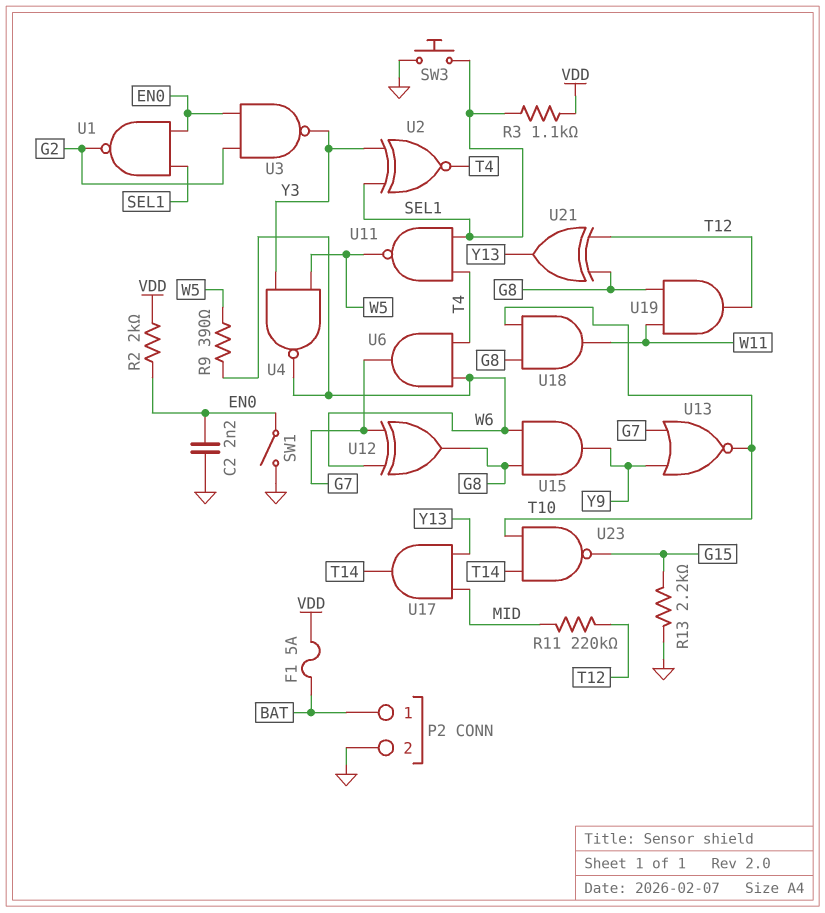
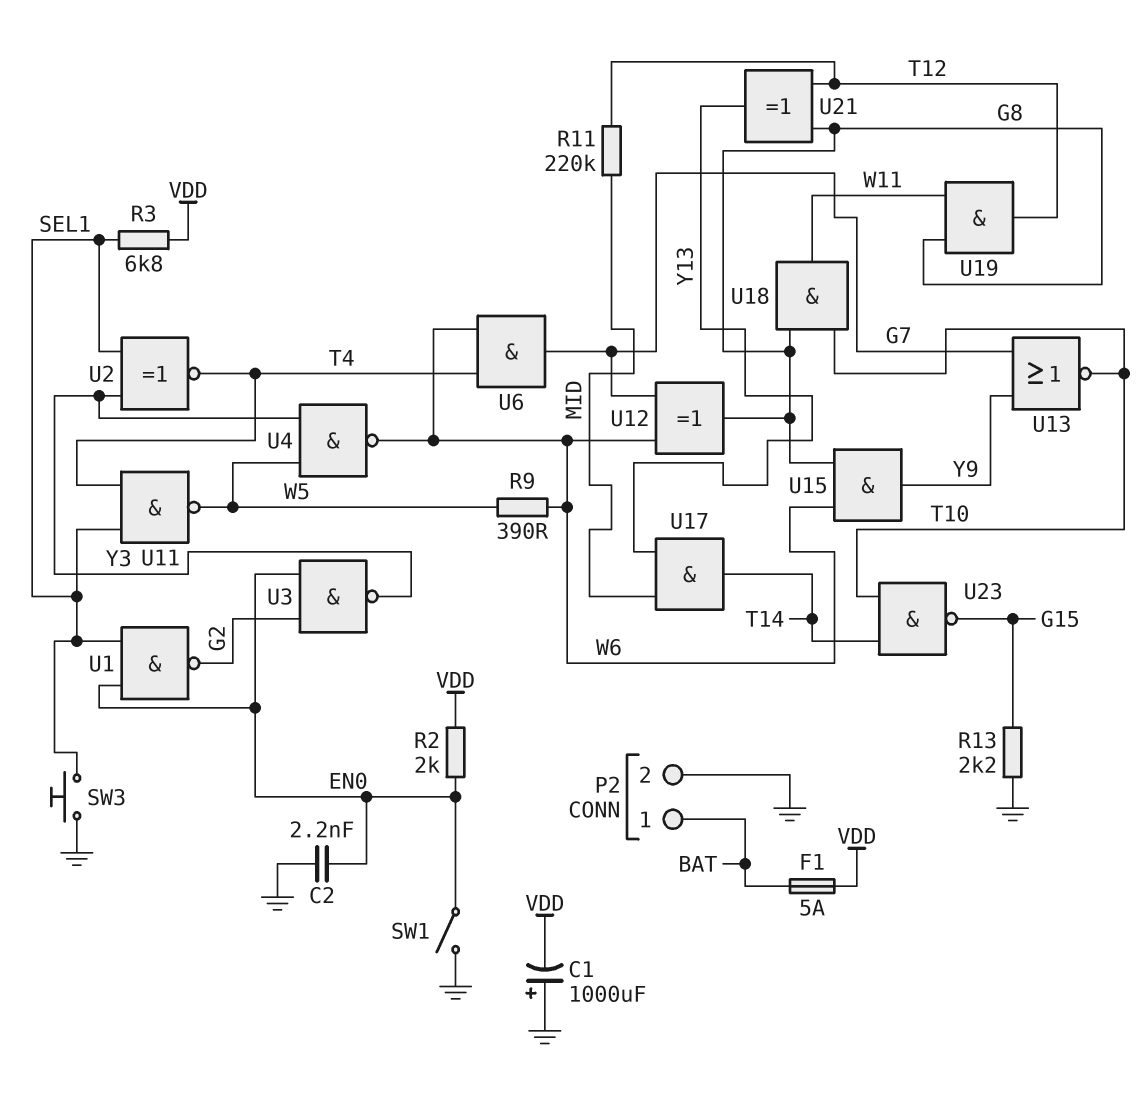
C1: none -> 1000uF (plus GND, minus VDD)
R3: 1.1k (SEL1, VDD) -> 6.8k (SEL1, VDD)

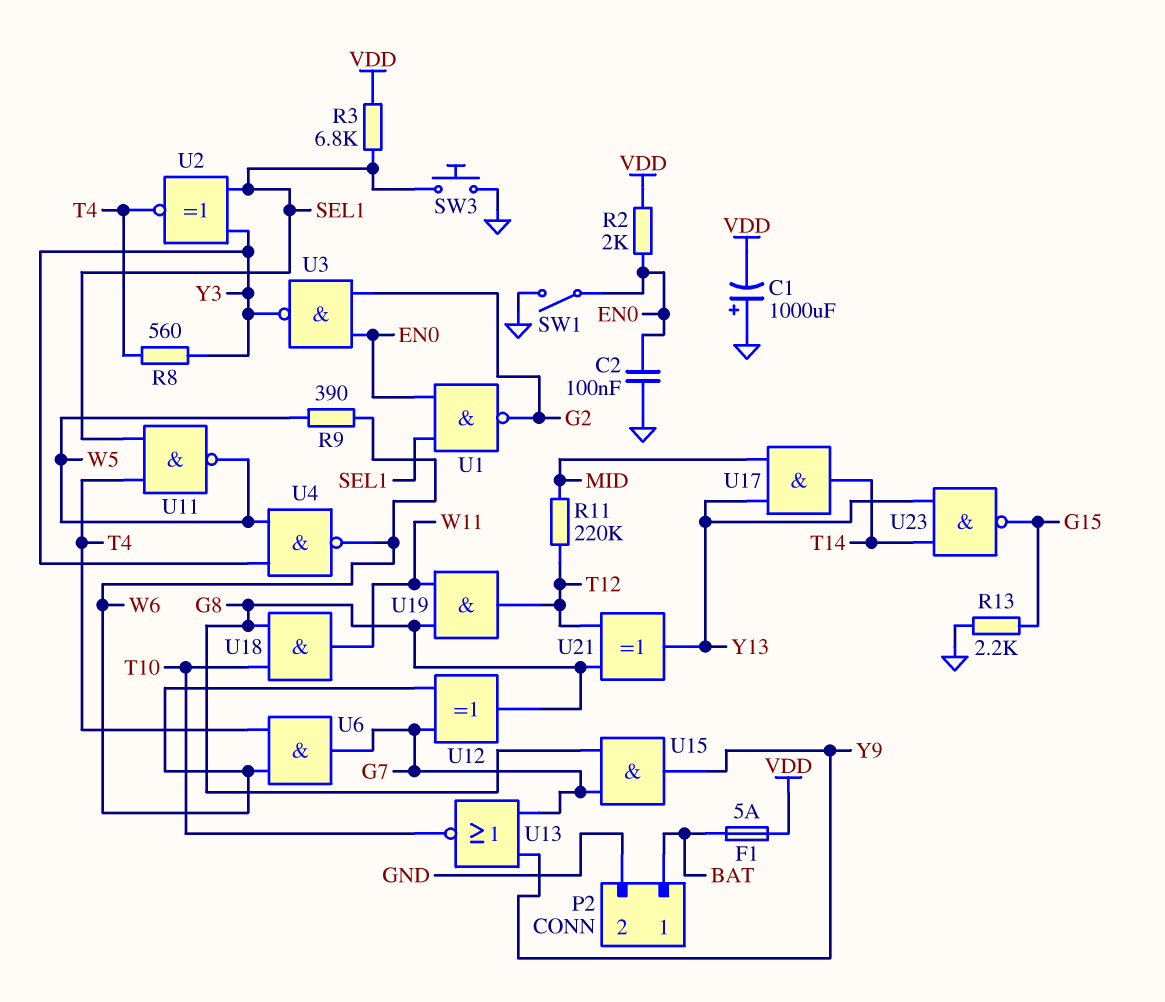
C2: 2.2nF (EN0, GND) -> 100nF (EN0, GND)
R8: none -> 560 (T4, Y3)
U15: AND (in G8, in W6, out Y9) -> AND (in G7, in G8, out Y9)
U23: NAND (in T10, in T14, out G15) -> NAND (in T14, in Y13, out G15)

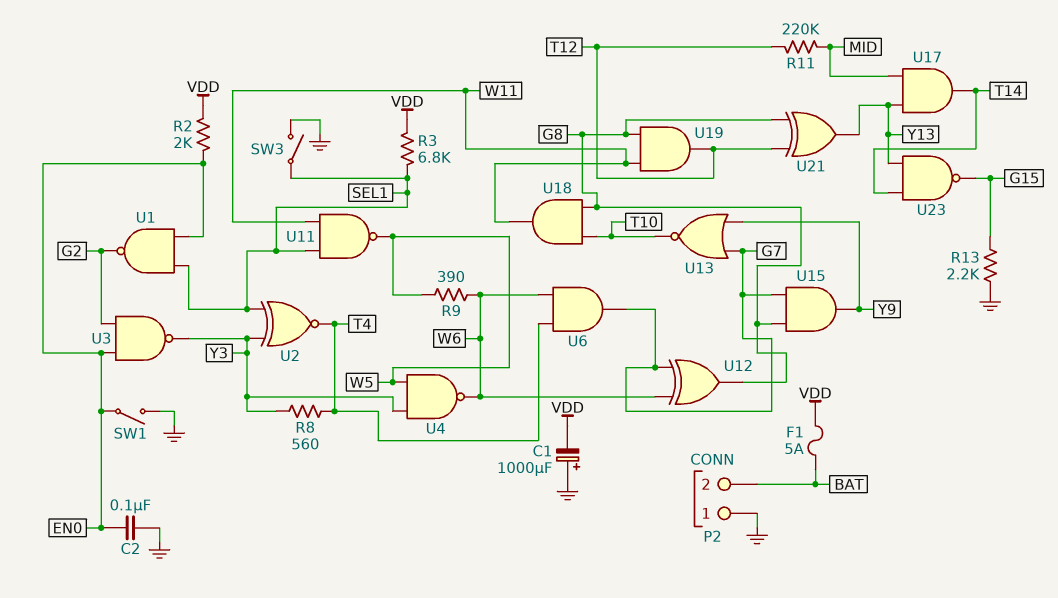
P2 pin 1: BAT -> GND
P2 pin 2: GND -> BAT
SW3: button (GND, SEL1) -> switch (GND, SEL1)
U11: NAND (in SEL1, in T4, out W5) -> NAND (in SEL1, in W11, out W5)

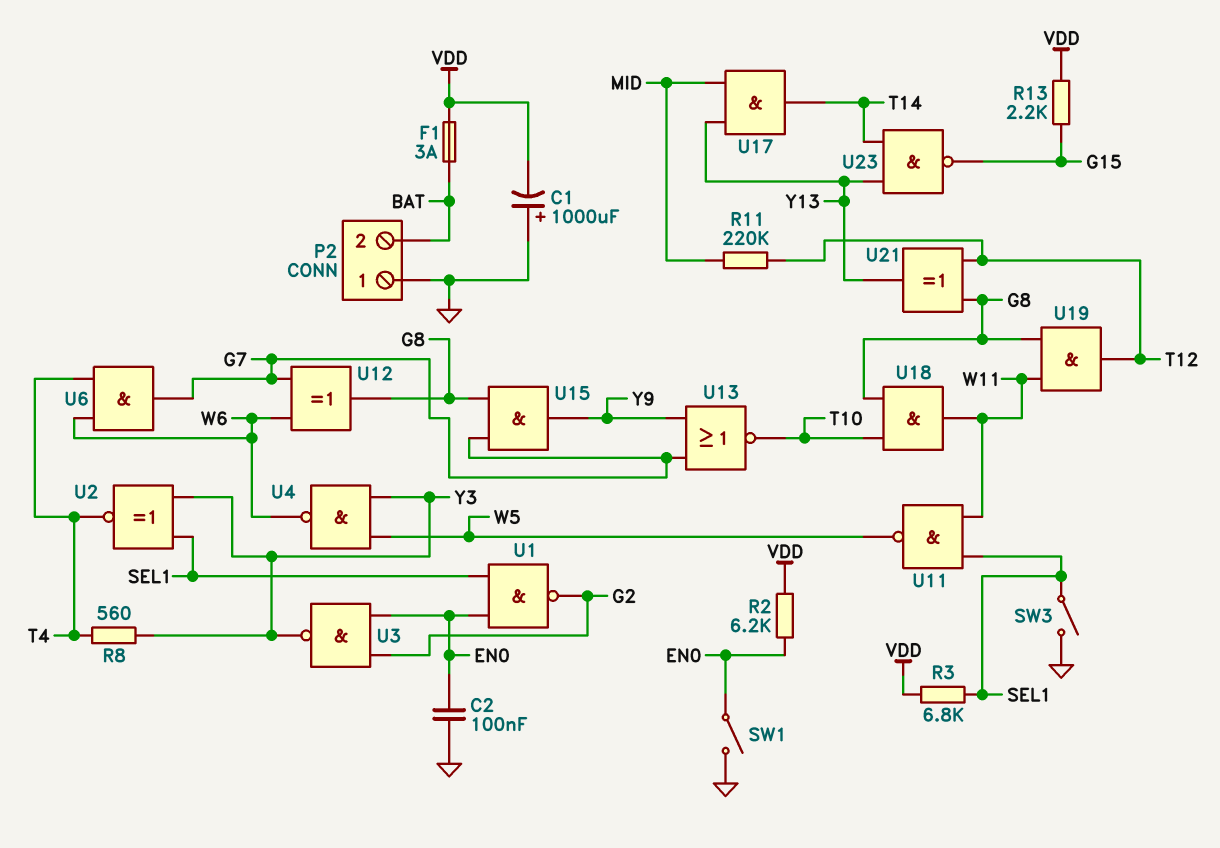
F1: 5A (BAT, VDD) -> 3A (BAT, VDD)
R2: 2k (EN0, VDD) -> 6.2k (EN0, VDD)
R9: 390 (W5, W6) -> none
R13: 2.2k (G15, GND) -> 2.2k (G15, VDD)

